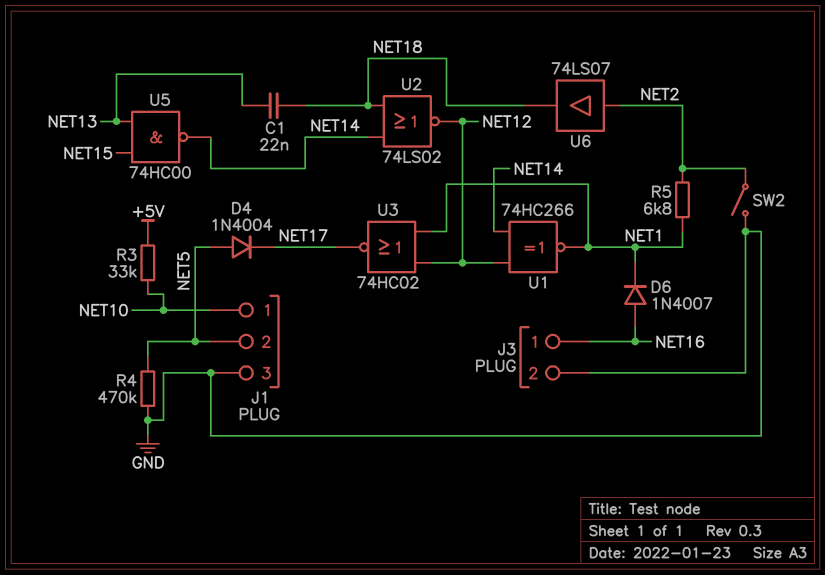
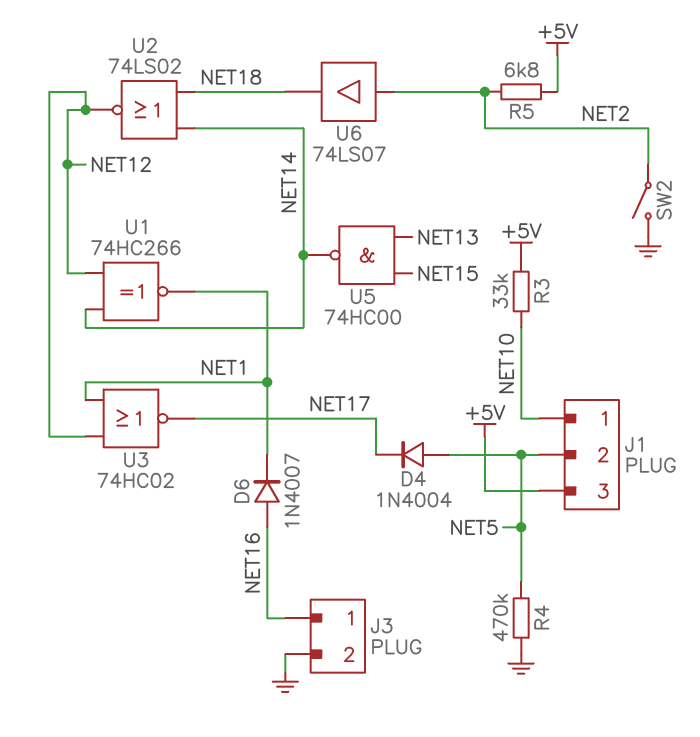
C1: 22nF (NET13, NET18) -> none
J1 pin 3: GND -> +5V
R5: 6.8k (NET1, NET2) -> 6.8k (+5V, NET2)

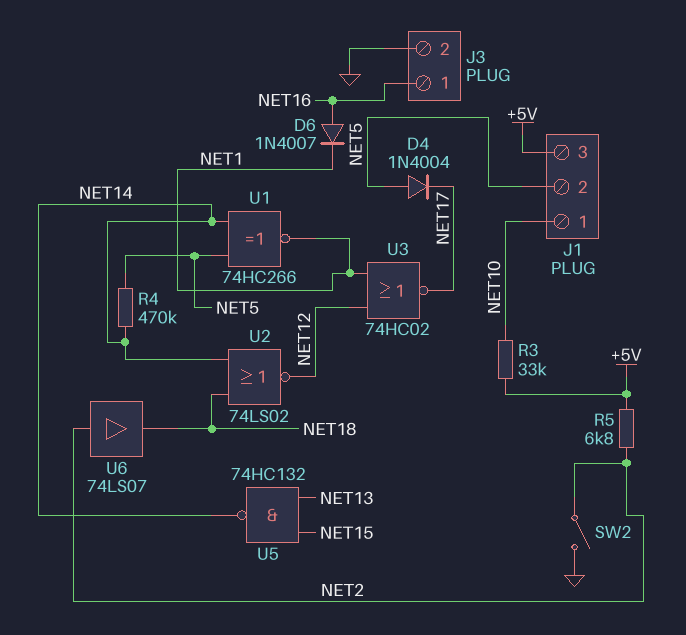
R4: 470k (GND, NET5) -> 470k (NET5, NET14)
U1: XNOR 74HC266 (in NET12, in NET14, out NET1) -> XNOR 74HC266 (in NET5, in NET14, out NET1)
U5: NAND 74HC00 (in NET13, in NET15, out NET14) -> NAND 74HC132 (in NET13, in NET15, out NET14)

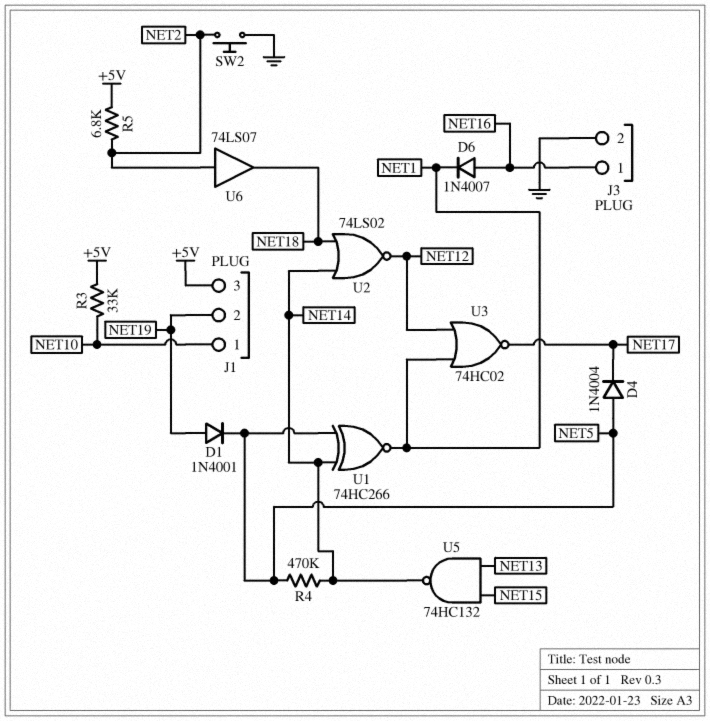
D1: none -> diode 1N4001 (A NET19, K NET5)
J1 pin 2: NET5 -> NET19
SW2: switch (GND, NET2) -> button (GND, NET2)

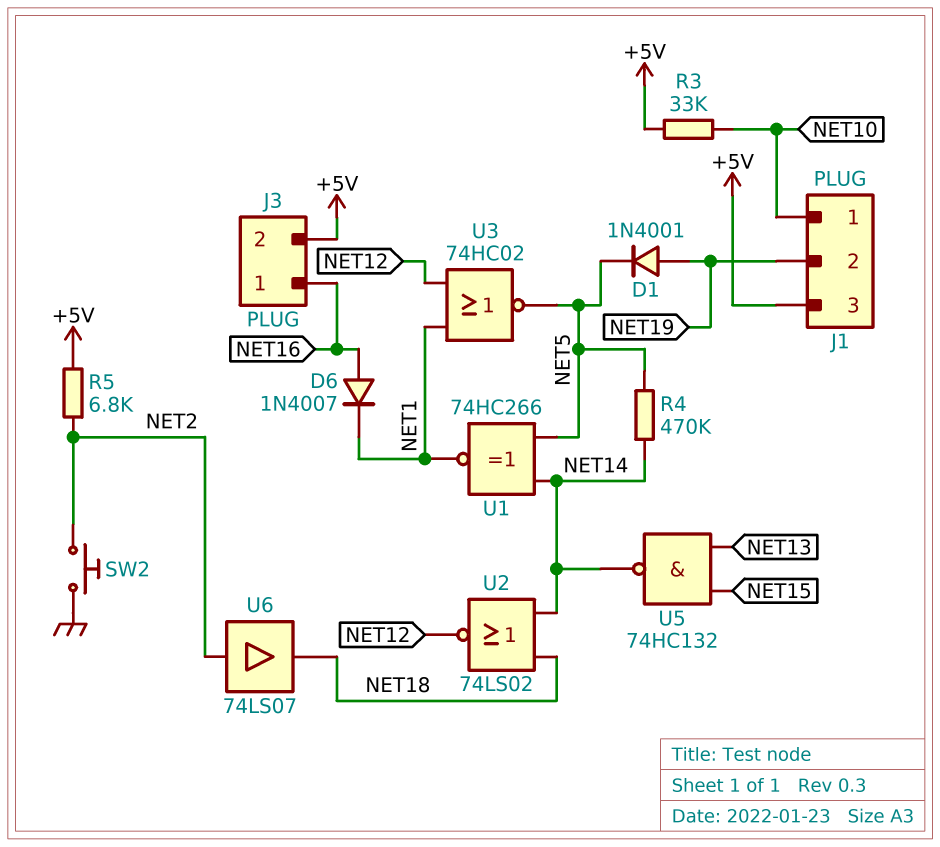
D4: diode 1N4004 (A NET5, K NET17) -> none
J3 pin 2: GND -> +5V
U3: NOR 74HC02 (in NET1, in NET12, out NET17) -> NOR 74HC02 (in NET1, in NET12, out NET5)

